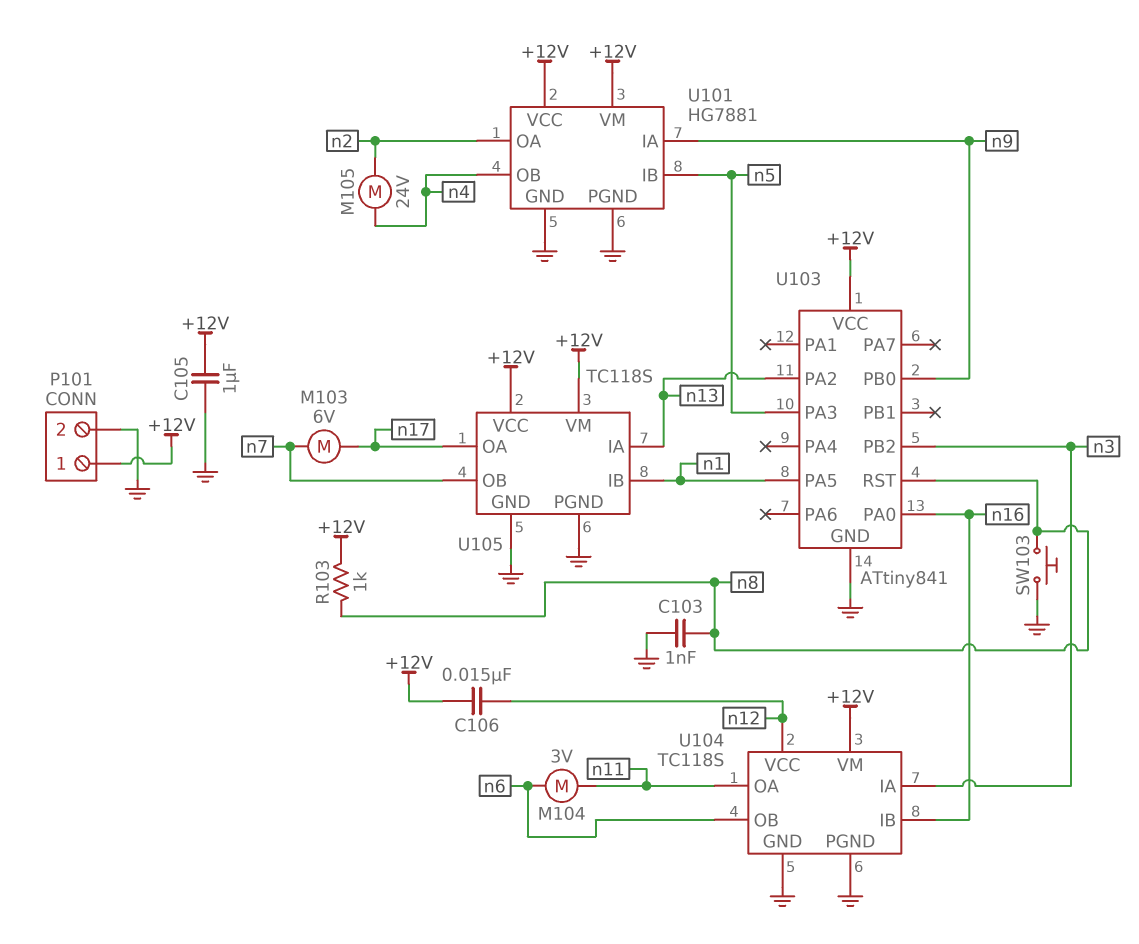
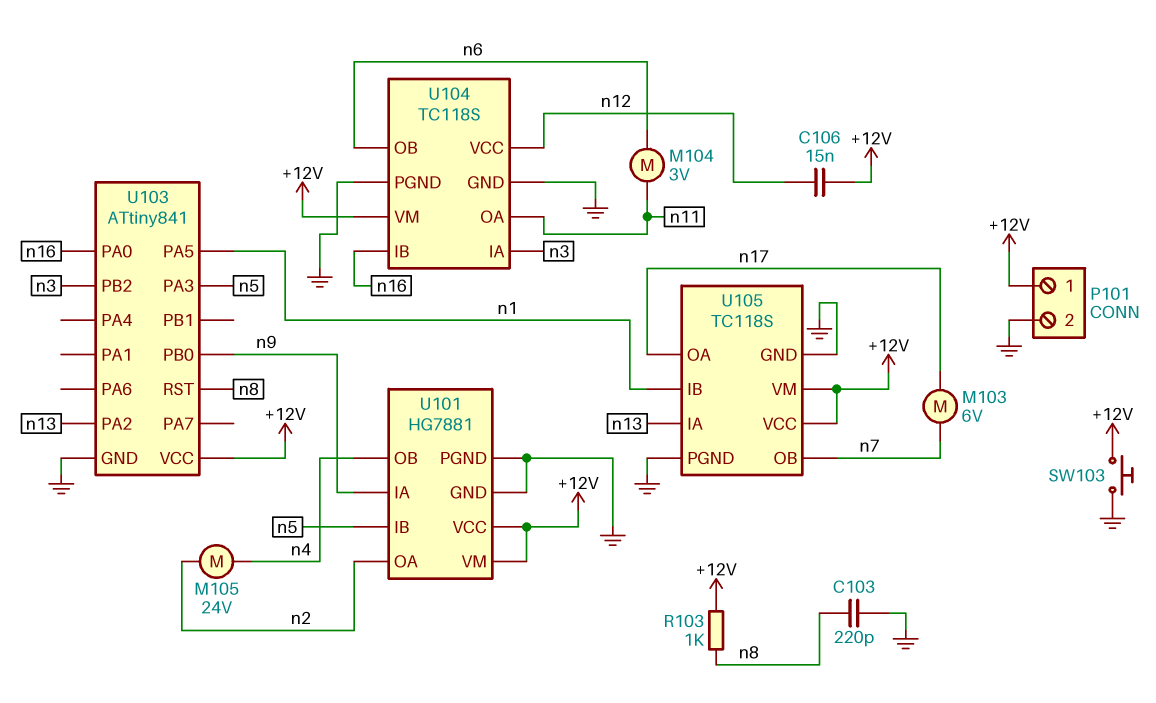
C103: 1nF (GND, n8) -> 220pF (GND, n8)
C105: 1uF (+12V, GND) -> none
SW103: button (GND, n8) -> button (+12V, GND)

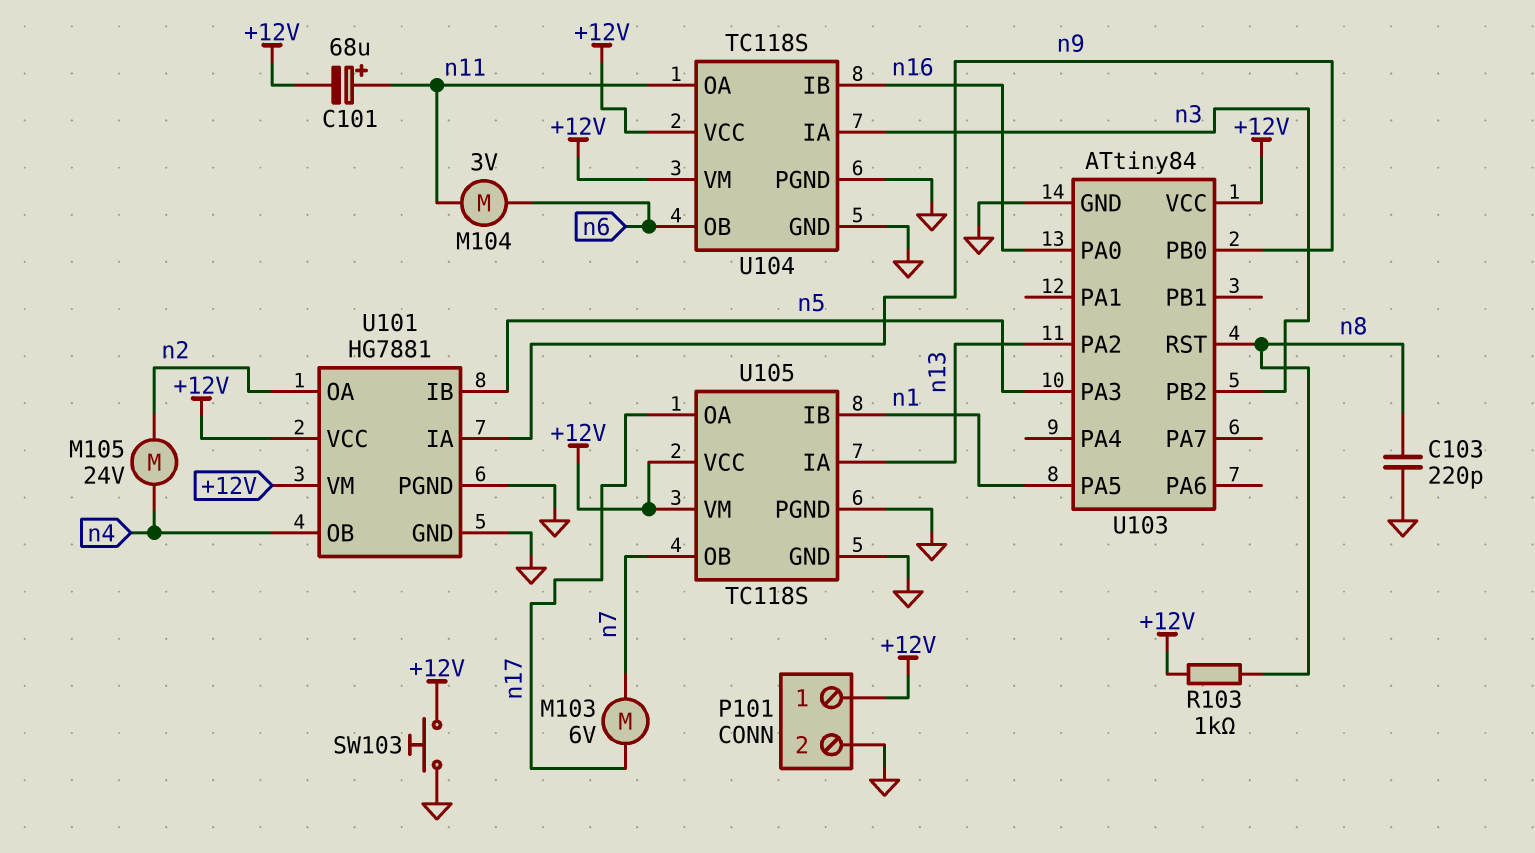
C101: none -> 68uF (plus n11, minus +12V)
C106: 15nF (+12V, n12) -> none
U103: ATtiny841 -> ATtiny84
U104 pin VCC: n12 -> +12V

